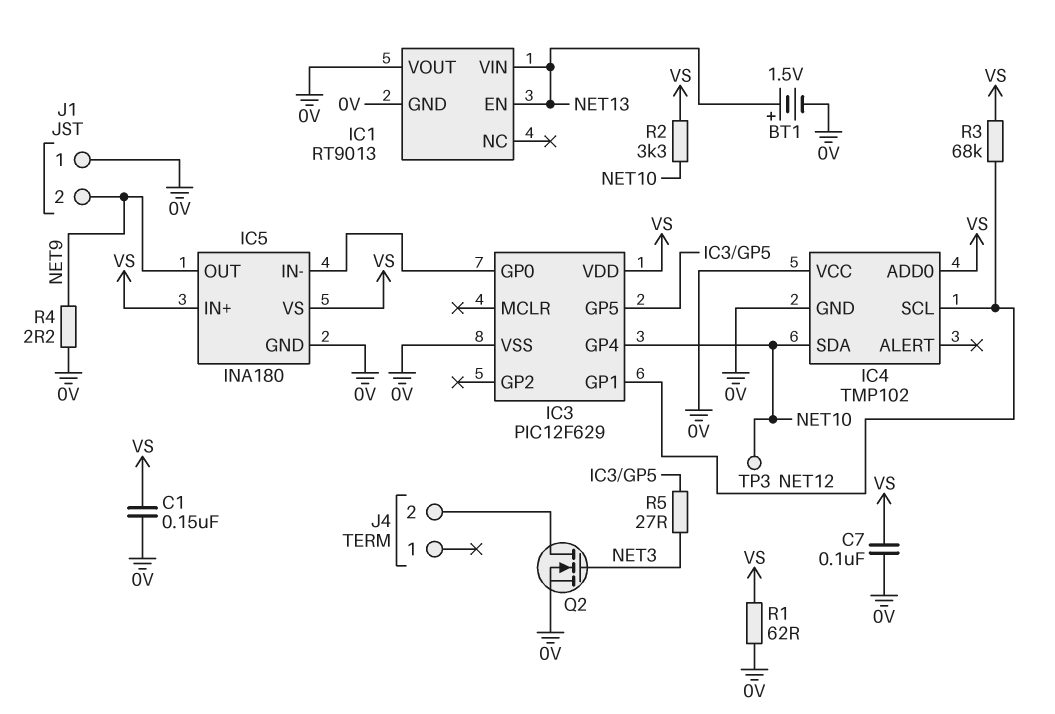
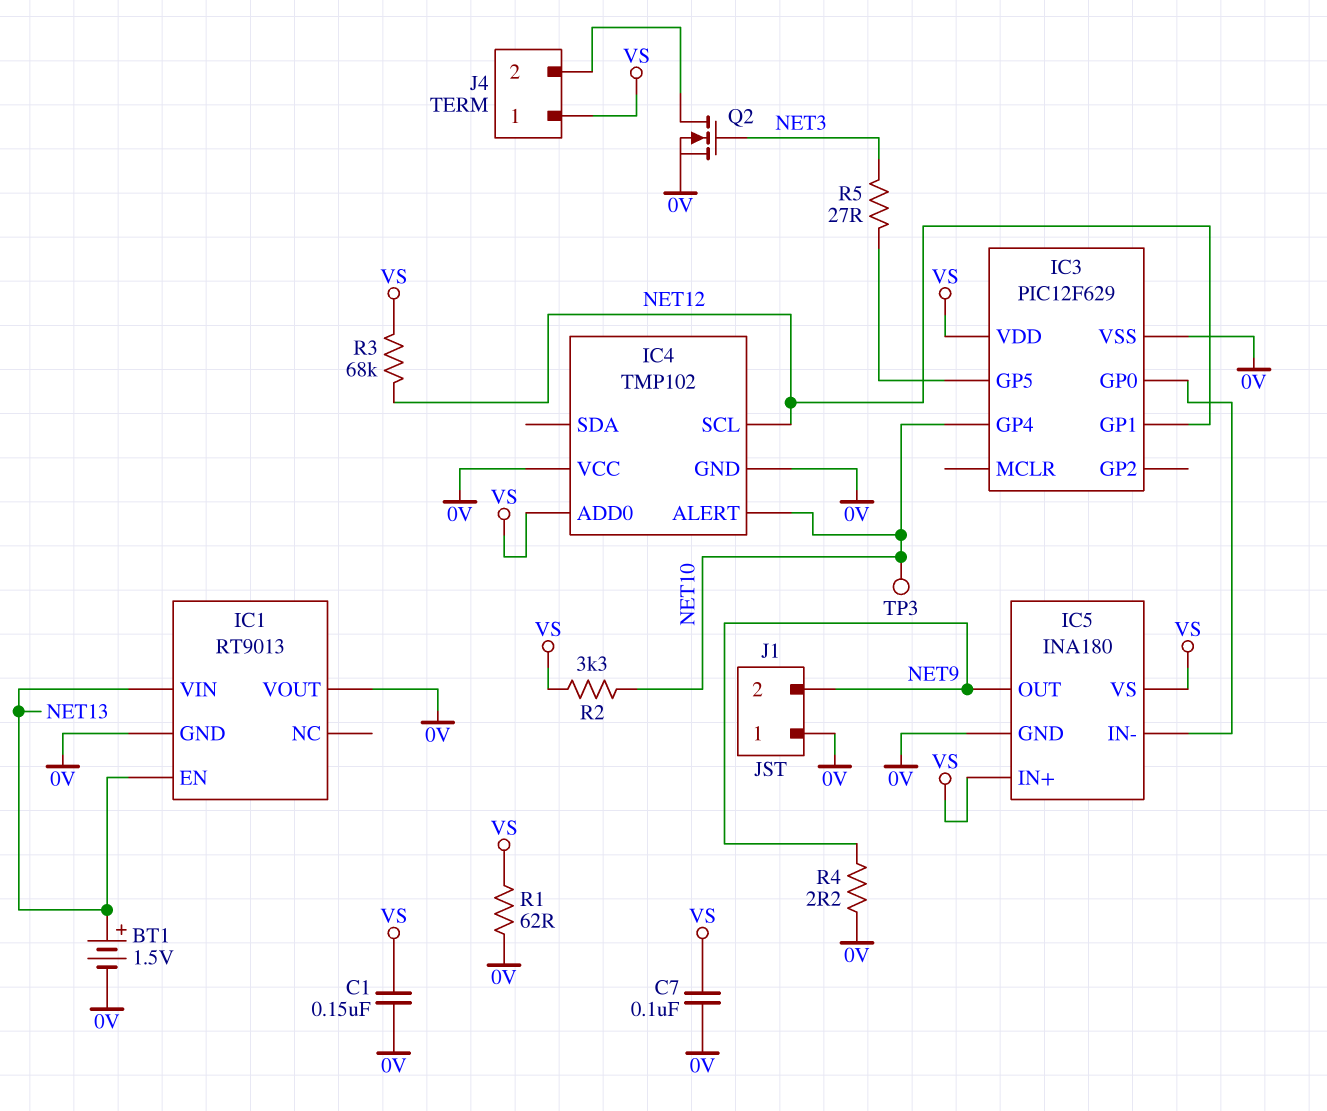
IC4 pin ALERT: none -> NET10
IC4 pin SDA: NET10 -> none
J4 pin 1: none -> VS

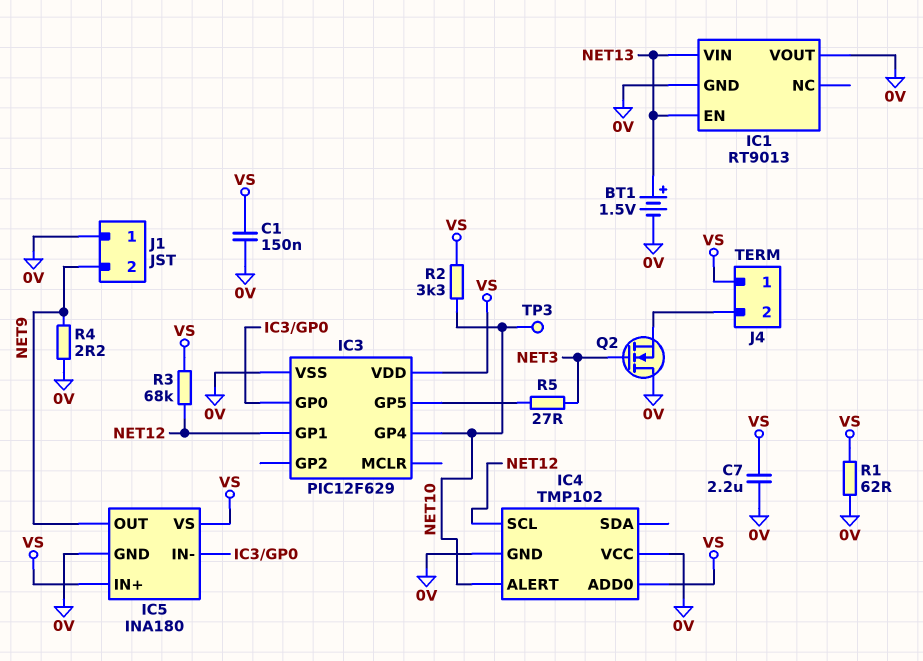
C7: 100nF (0V, VS) -> 2.2uF (0V, VS)
Q2: NMOS (G NET3, D J4/2, S 0V) -> NMOS (G NET3, D 0V, S J4/2)

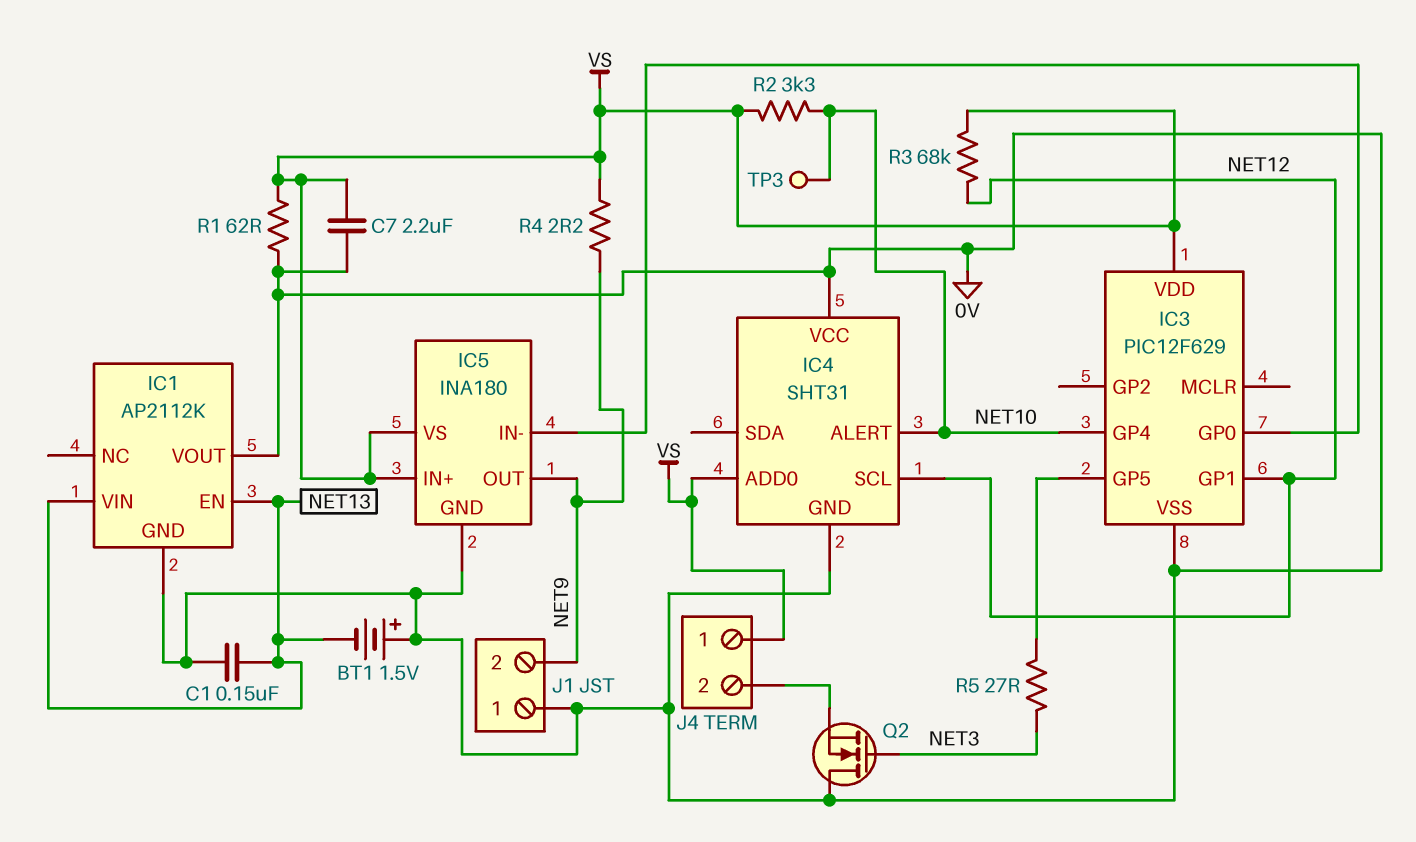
BT1: 1.5V (plus NET13, minus 0V) -> 1.5V (plus 0V, minus NET13)
C1: 150nF (0V, VS) -> 150nF (0V, NET13)
IC1: RT9013 -> AP2112K
IC4: TMP102 -> SHT31
R4: 2.2 (0V, NET9) -> 2.2 (NET9, VS)

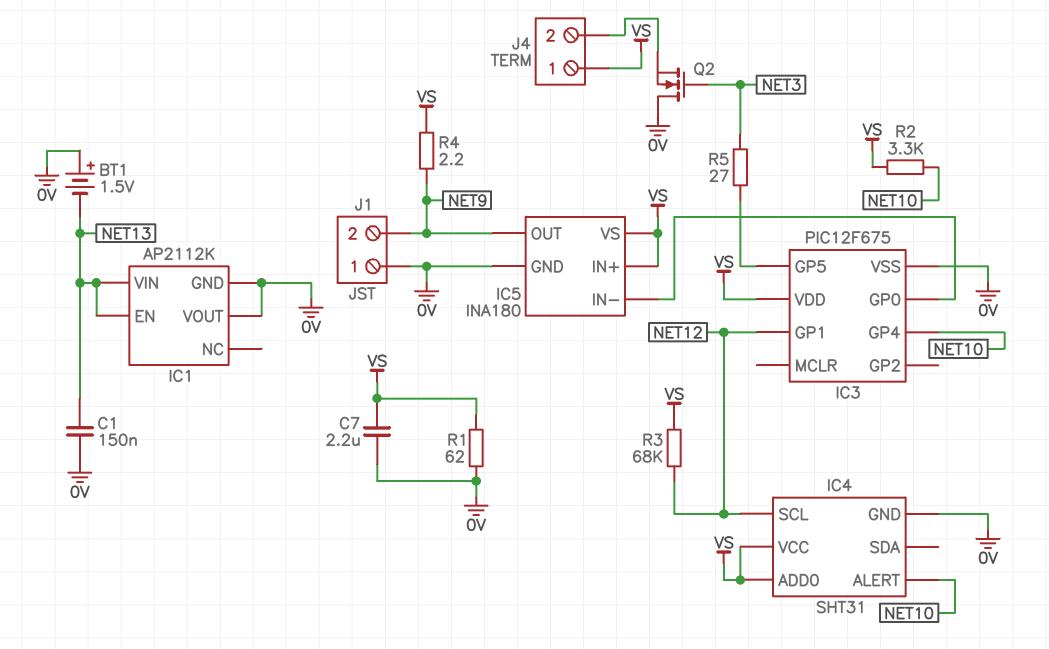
IC3: PIC12F629 -> PIC12F675
IC4 pin VCC: 0V -> VS
TP3: test point (NET10) -> none

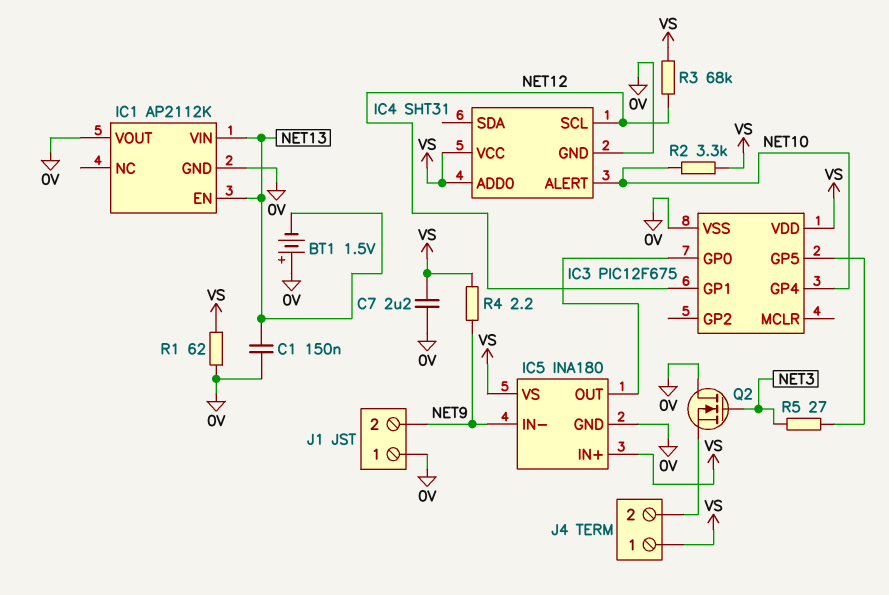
IC5 pin IN-: IC3/GP0 -> NET9
IC5 pin OUT: NET9 -> IC3/GP0

